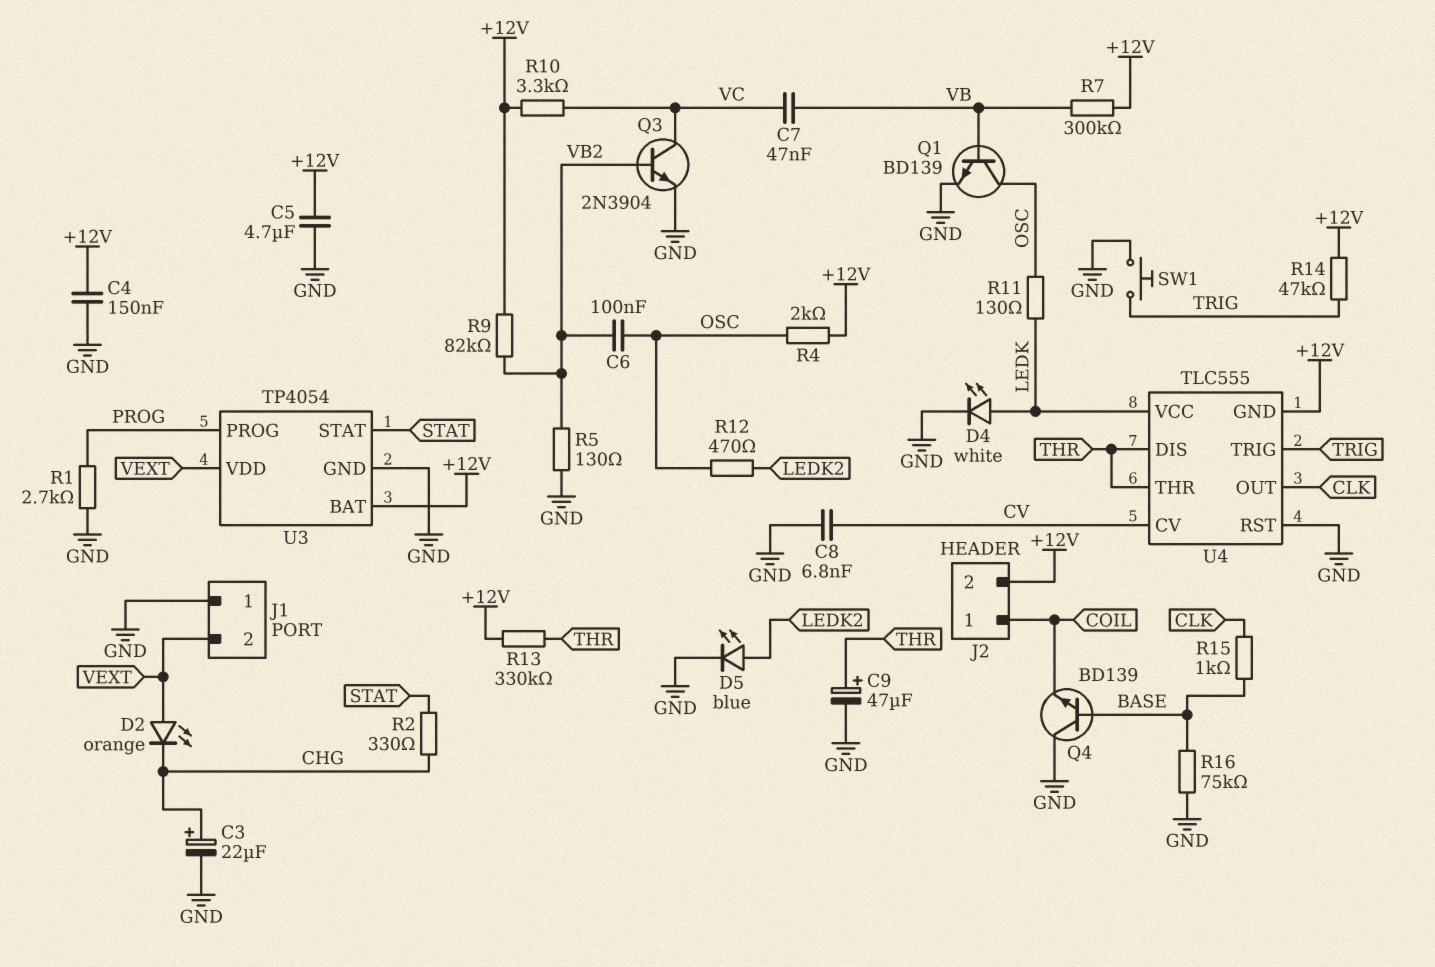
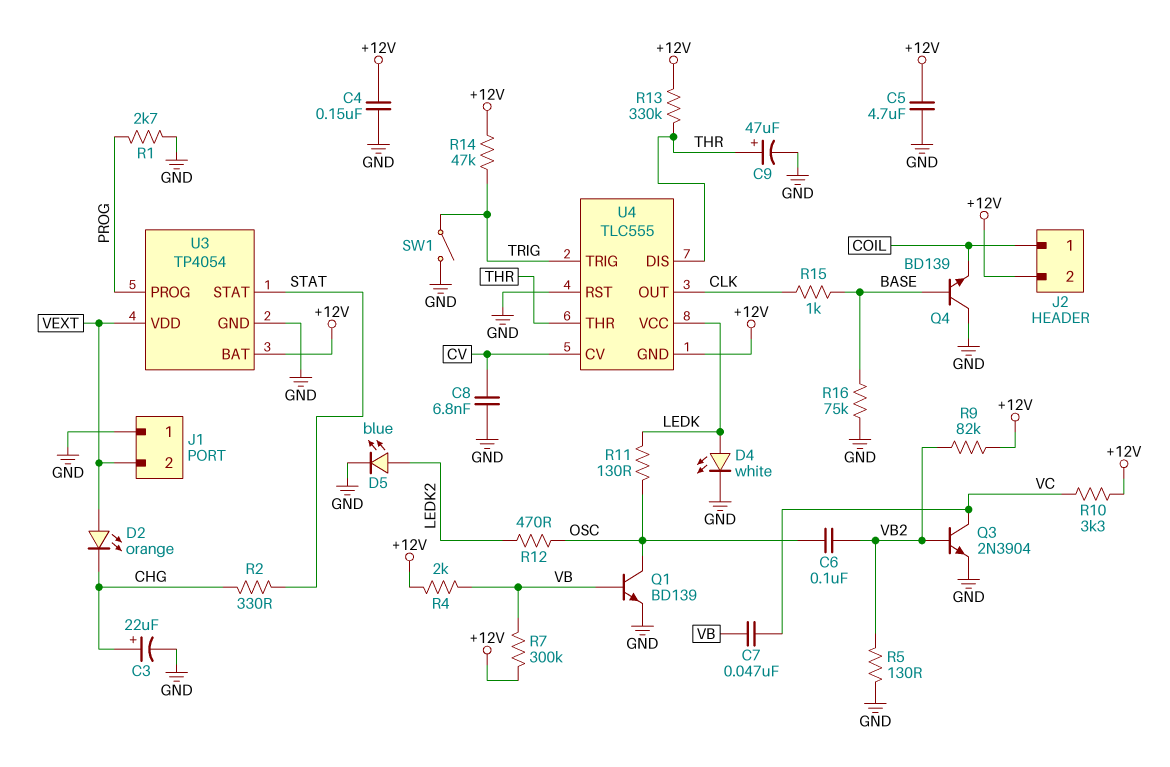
R4: 2k (+12V, OSC) -> 2k (+12V, VB)
SW1: button (GND, TRIG) -> switch (GND, TRIG)

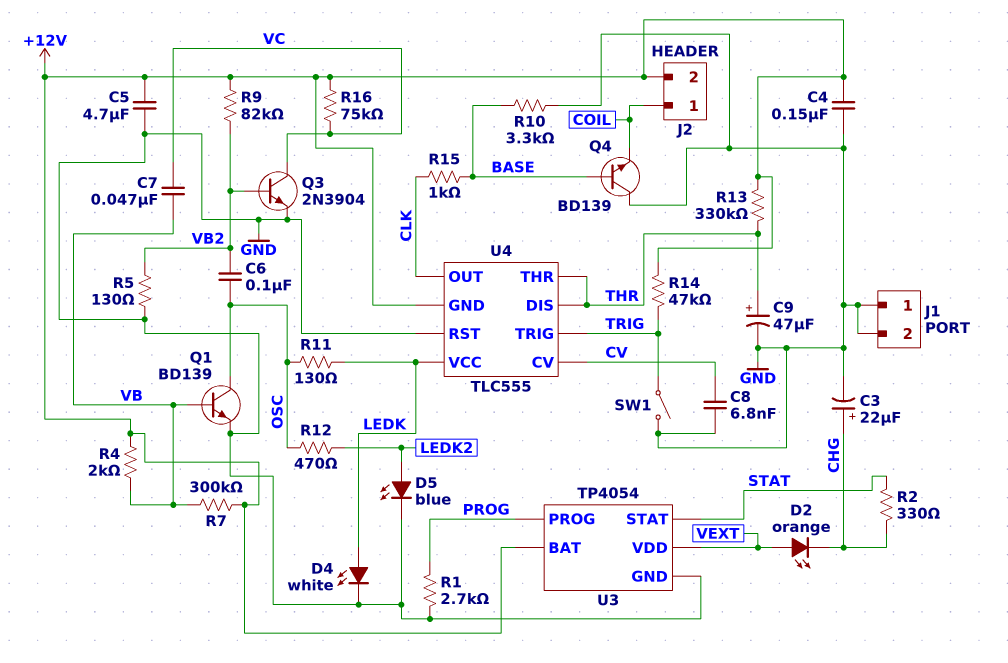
J1 pin 2: VEXT -> GND
R10: 3.3k (+12V, VC) -> 3.3k (BASE, GND)
R16: 75k (BASE, GND) -> 75k (+12V, VC)

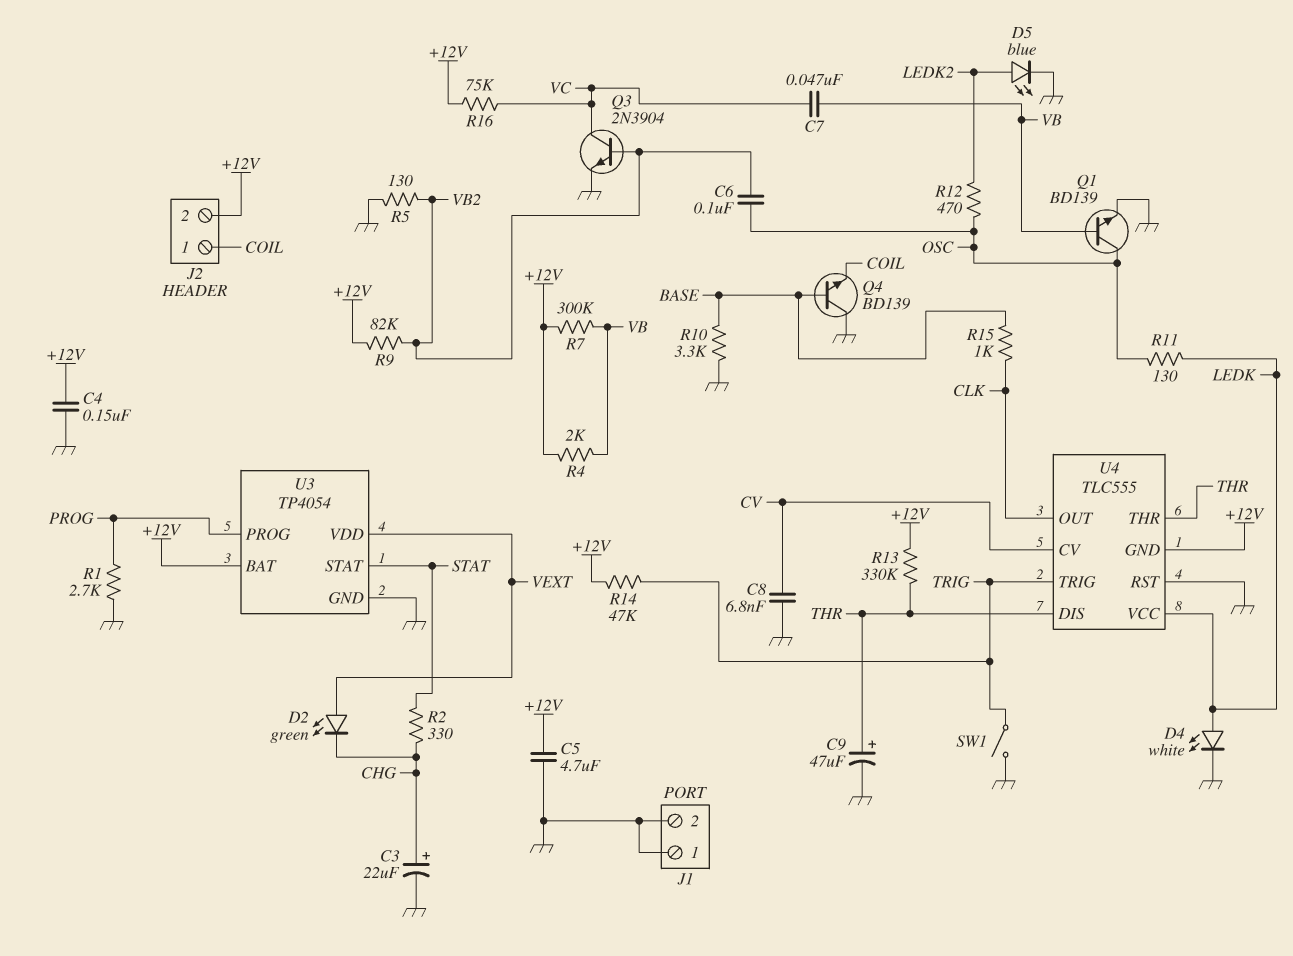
D2: LED orange (A VEXT, K CHG) -> LED green (A VEXT, K CHG)

